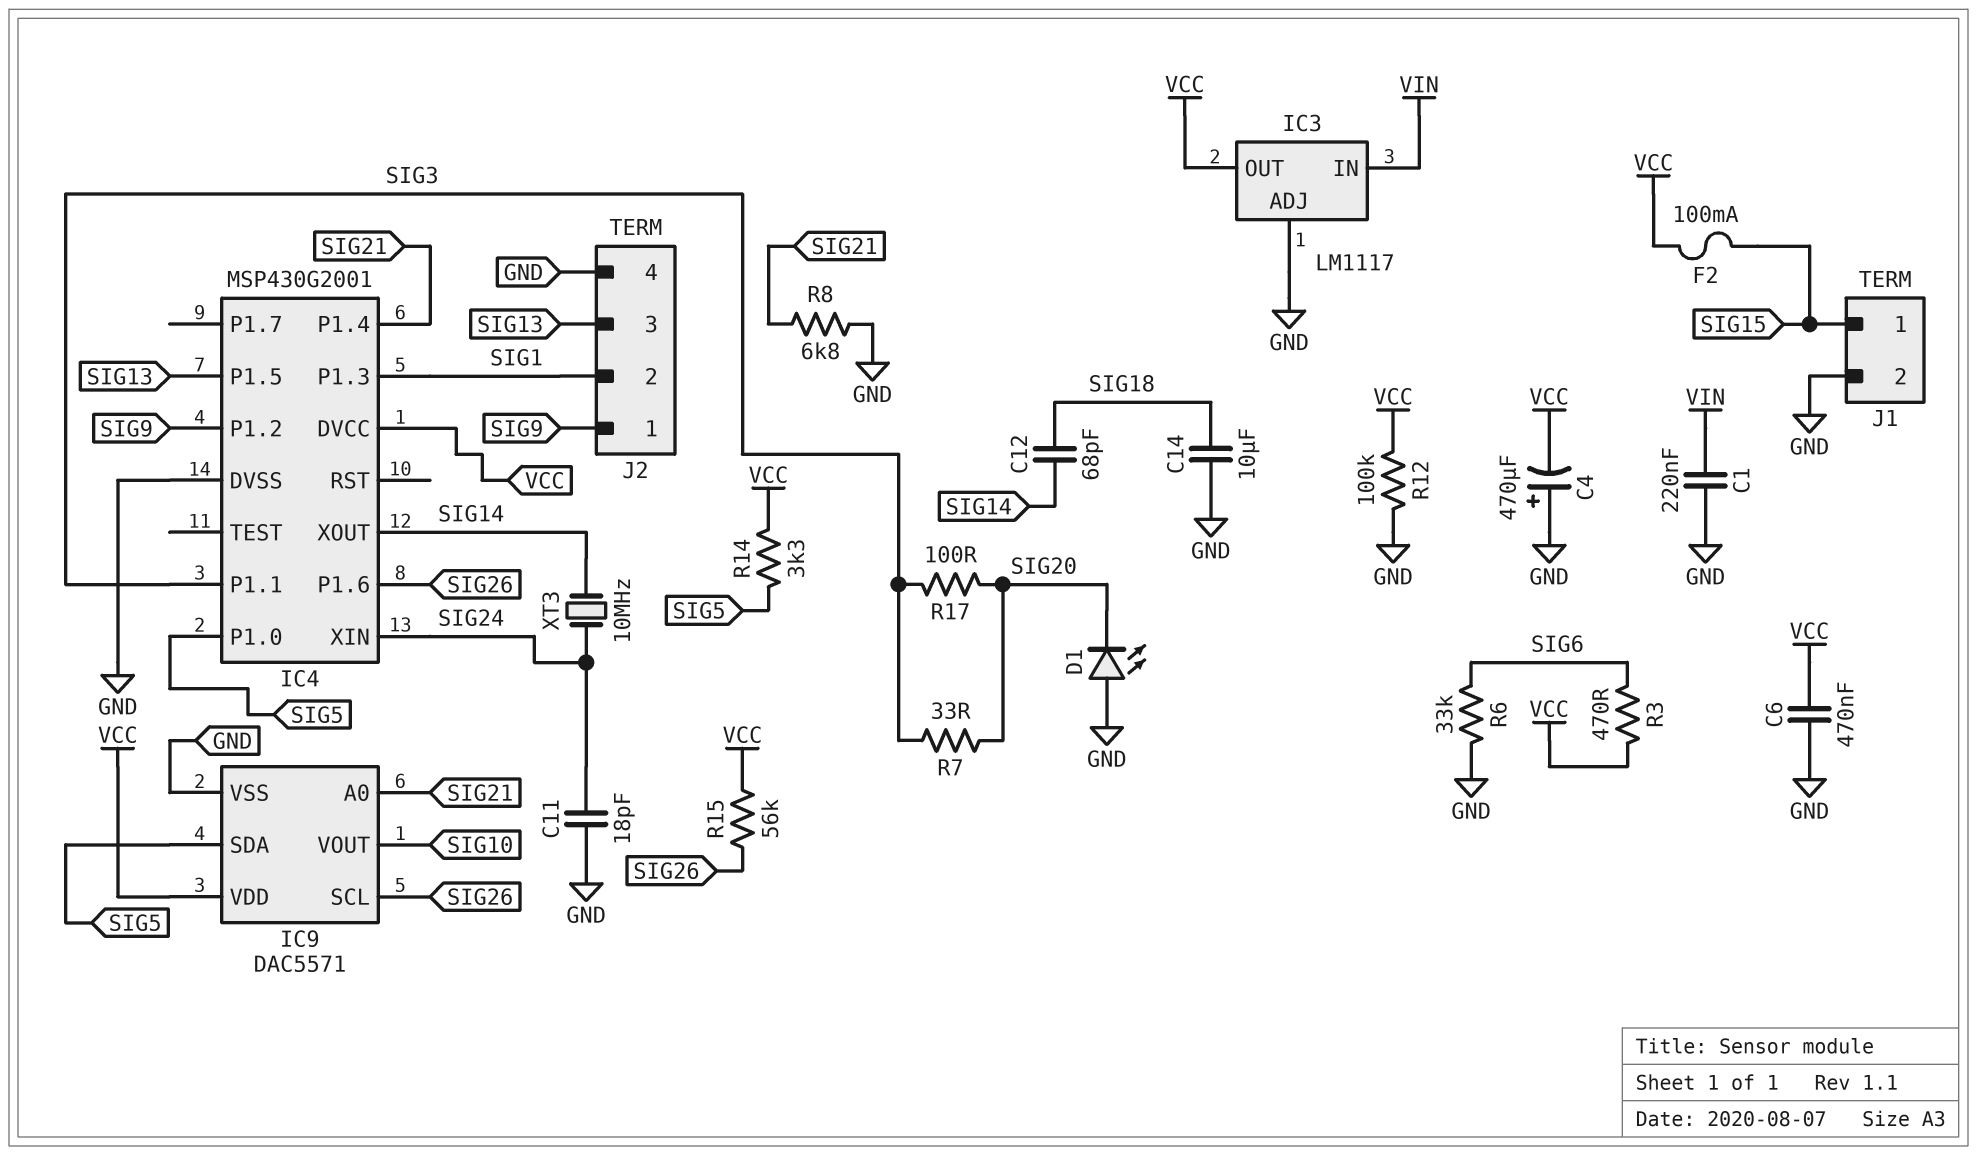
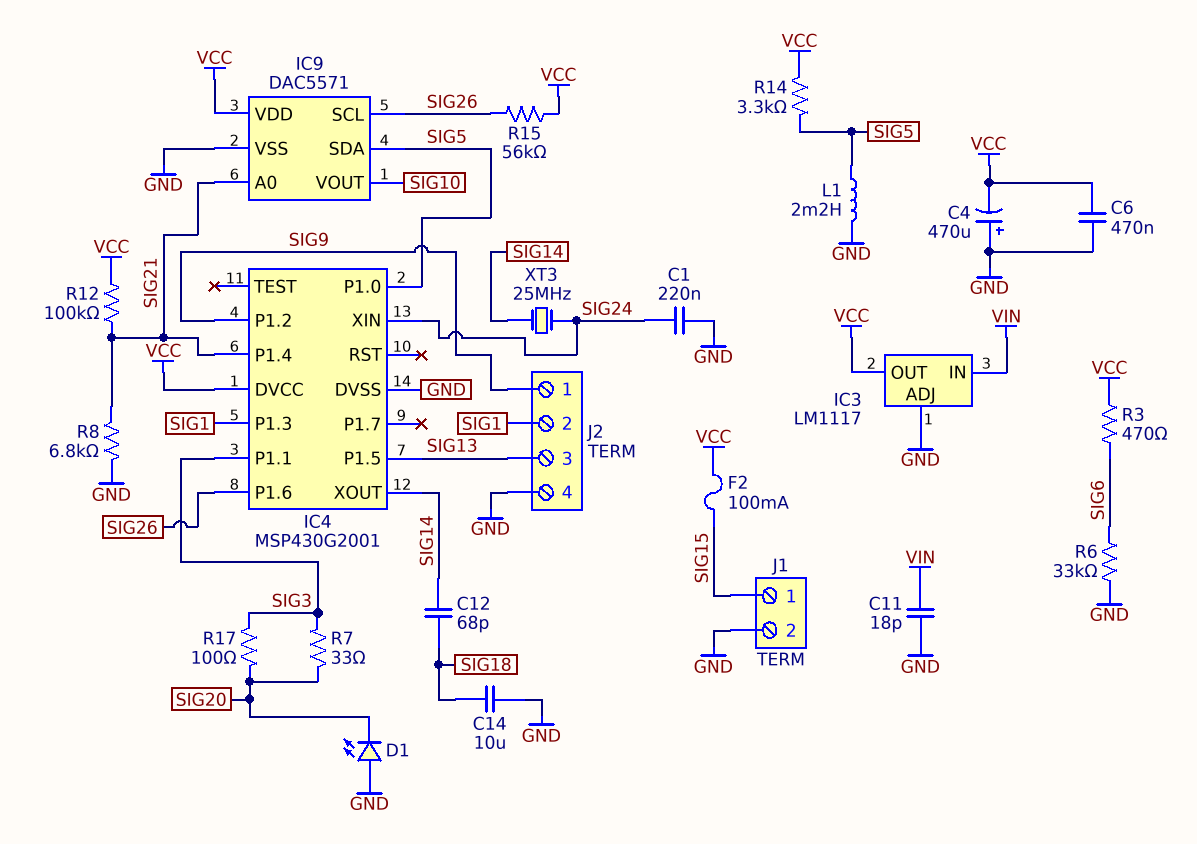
C1: 220nF (GND, VIN) -> 220nF (GND, SIG24)
C11: 18pF (GND, SIG24) -> 18pF (GND, VIN)
L1: none -> 2.2mH (GND, SIG5)
R12: 100k (GND, VCC) -> 100k (SIG21, VCC)
XT3: 10MHz (SIG14, SIG24) -> 25MHz (SIG14, SIG24)

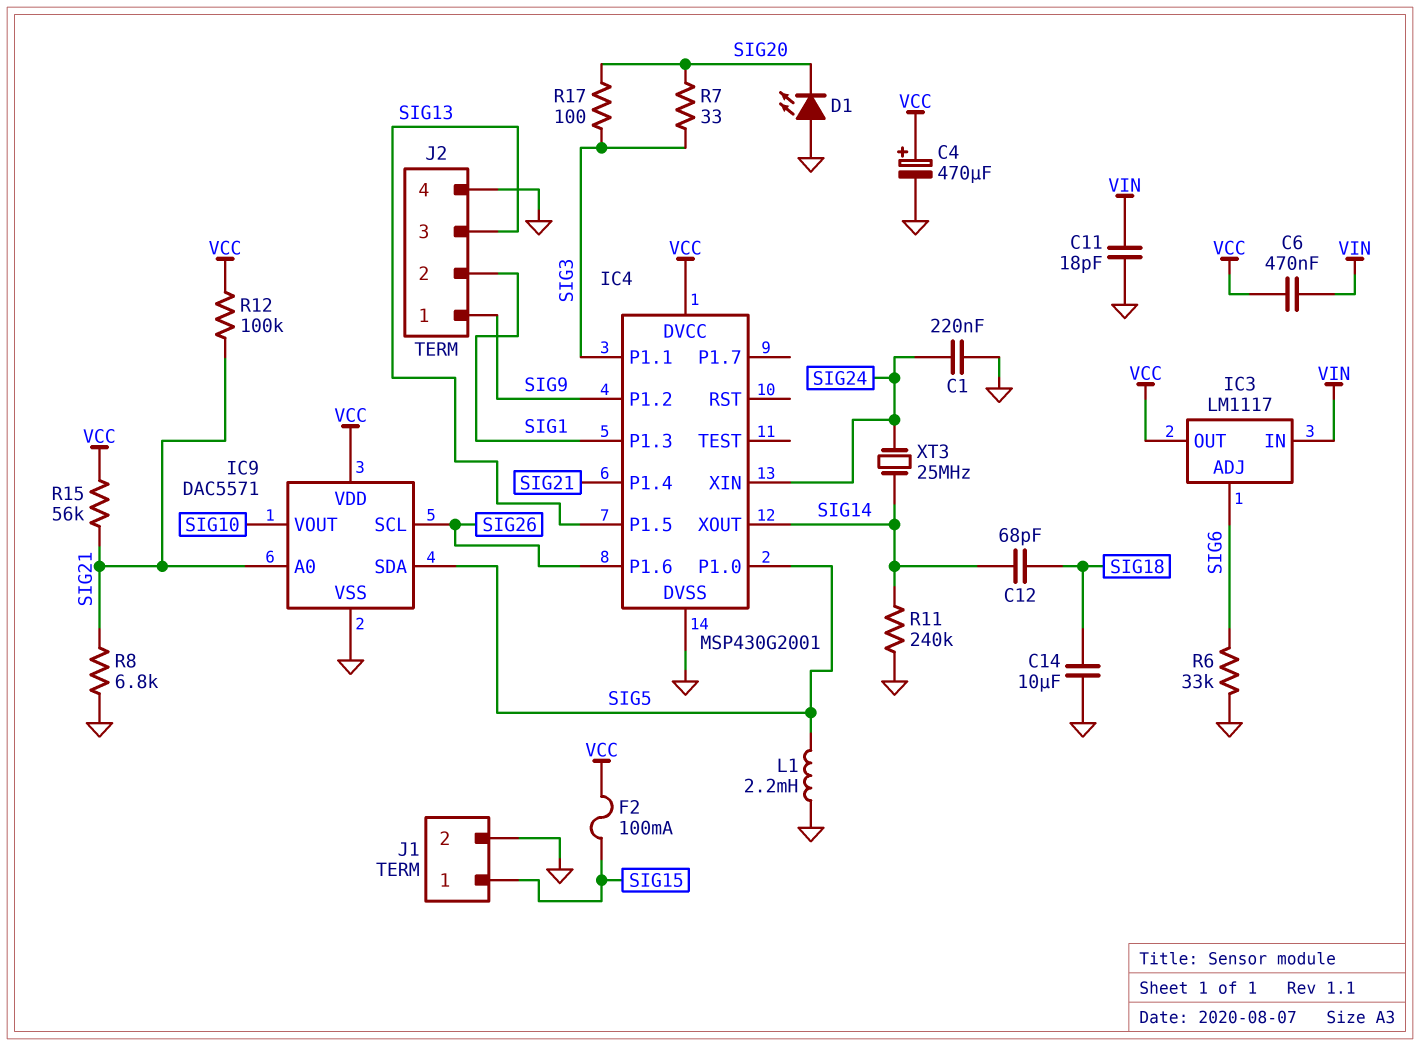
C4: 470uF (plus GND, minus VCC) -> 470uF (plus VCC, minus GND)
C6: 470nF (GND, VCC) -> 470nF (VCC, VIN)
IC3 pin ADJ: GND -> SIG6
R3: 470 (SIG6, VCC) -> none
R11: none -> 240k (GND, SIG14)
R14: 3.3k (SIG5, VCC) -> none
R15: 56k (SIG26, VCC) -> 56k (SIG21, VCC)

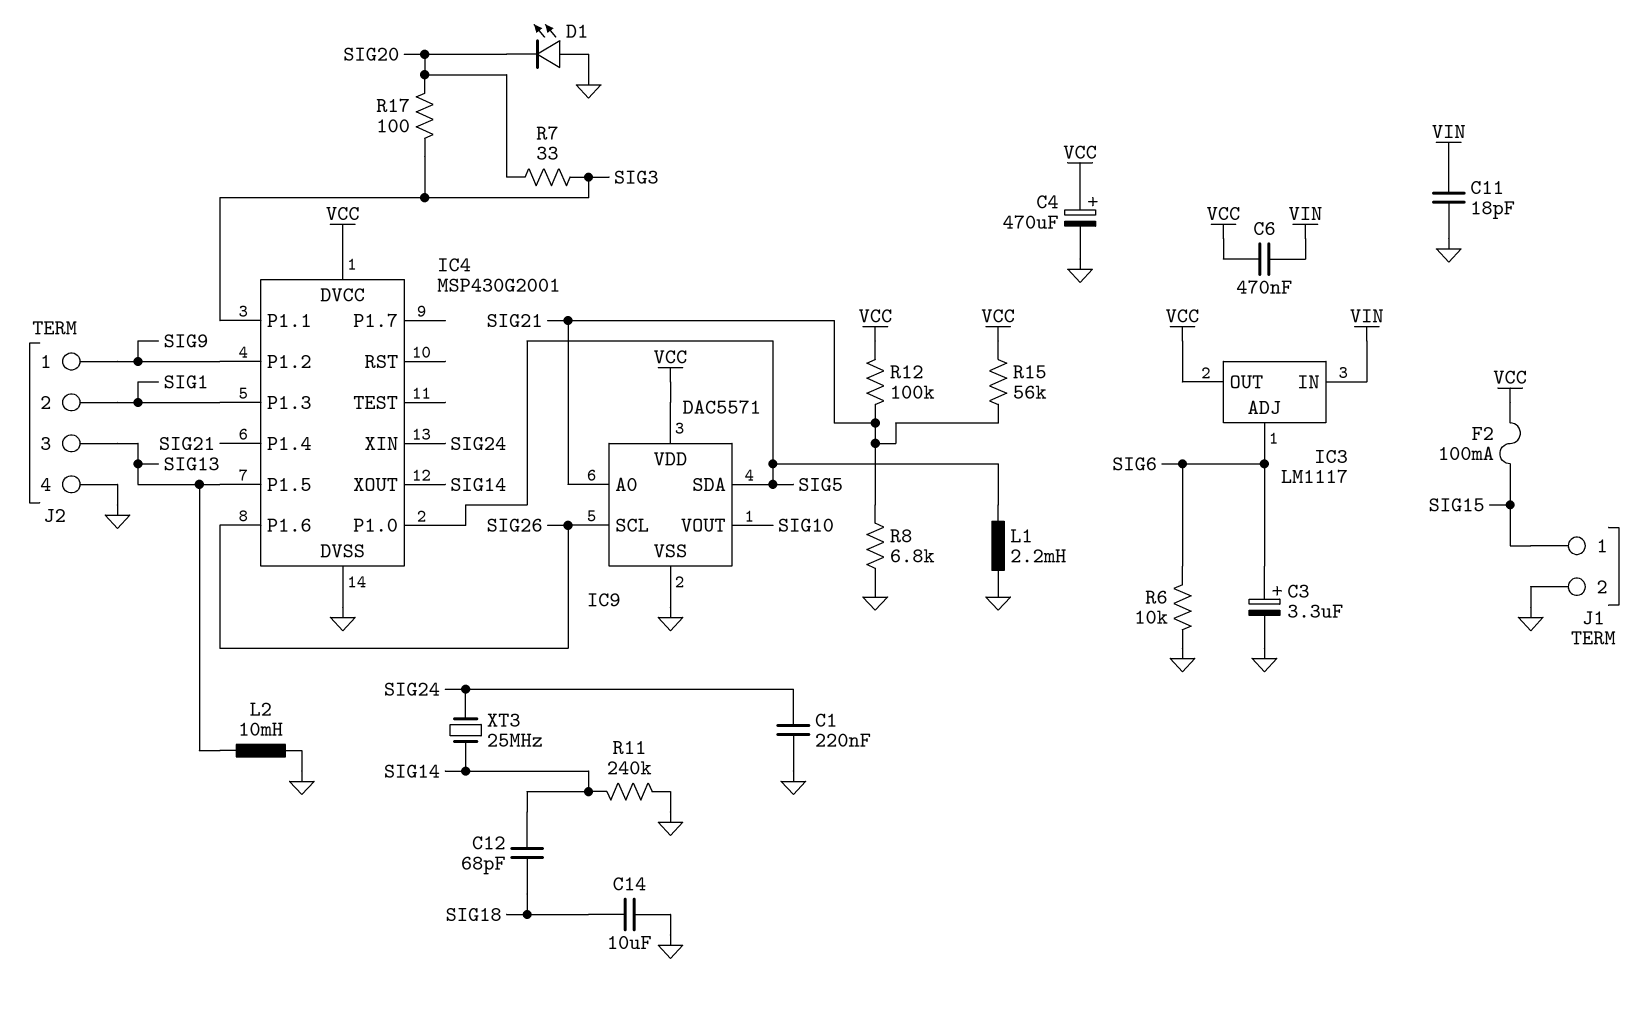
C3: none -> 3.3uF (plus SIG6, minus GND)
L2: none -> 10mH (GND, SIG13)
R6: 33k (GND, SIG6) -> 10k (GND, SIG6)

